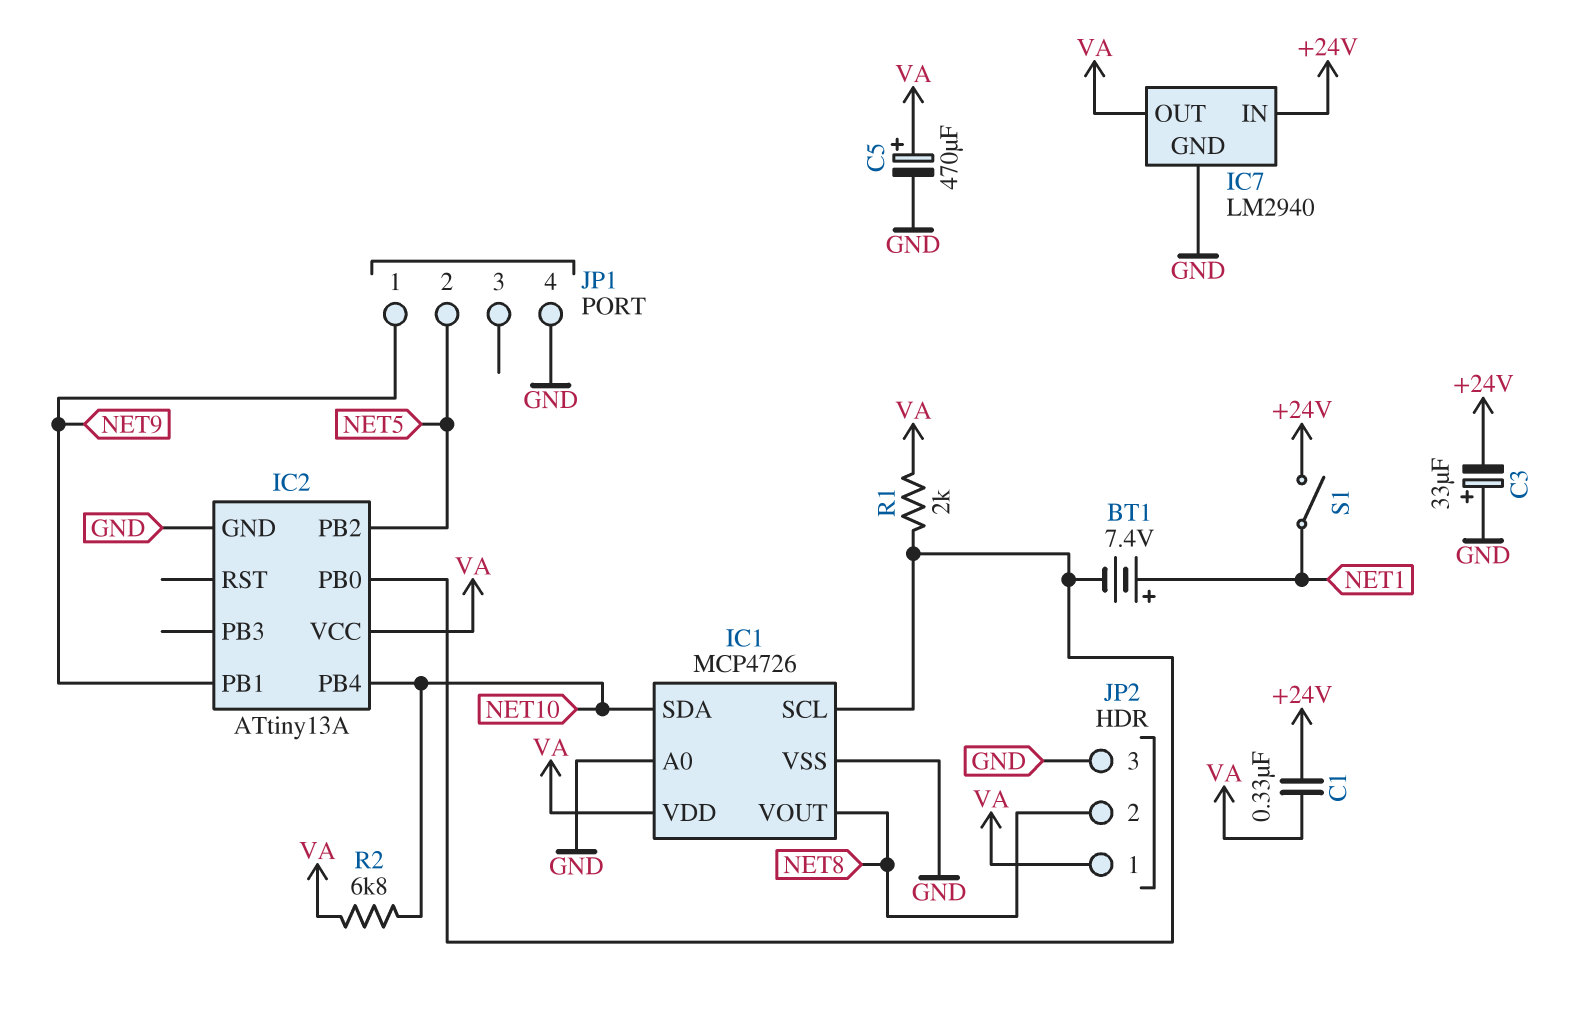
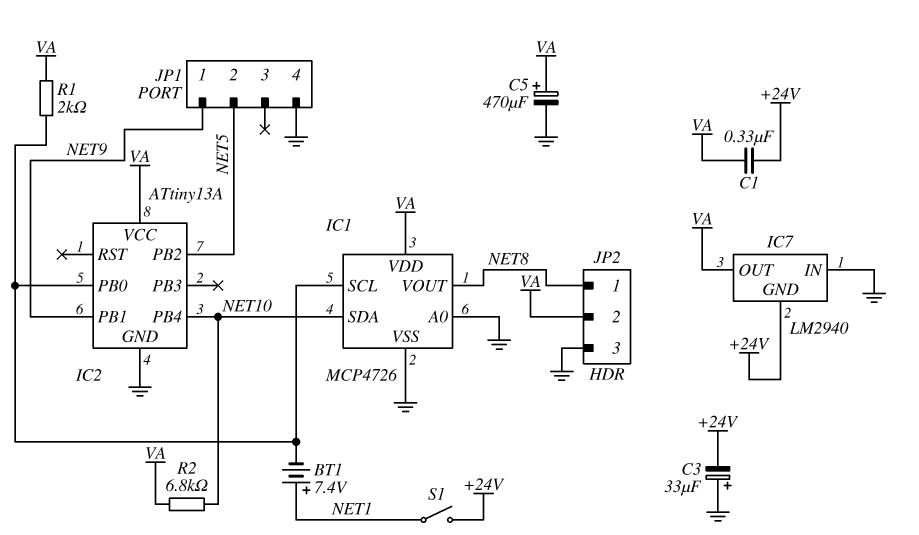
IC7 pin GND: GND -> +24V
IC7 pin IN: +24V -> GND
JP2 pin 1: VA -> NET8
JP2 pin 2: NET8 -> VA

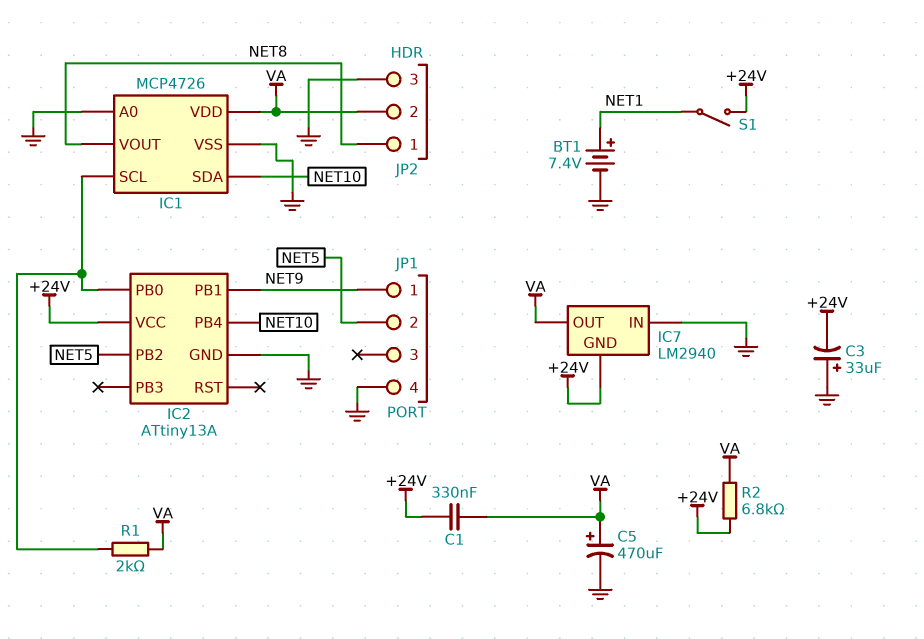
BT1: 7.4V (plus NET1, minus IC1/SCL) -> 7.4V (plus NET1, minus GND)
IC2 pin VCC: VA -> +24V
R2: 6.8k (NET10, VA) -> 6.8k (+24V, VA)

